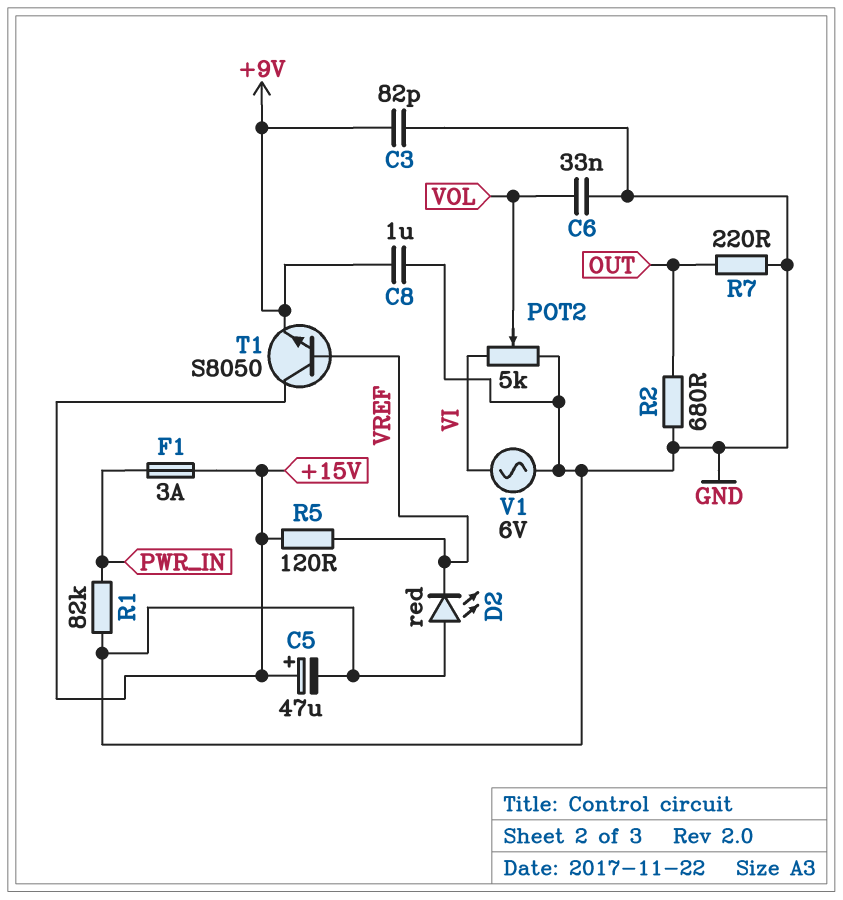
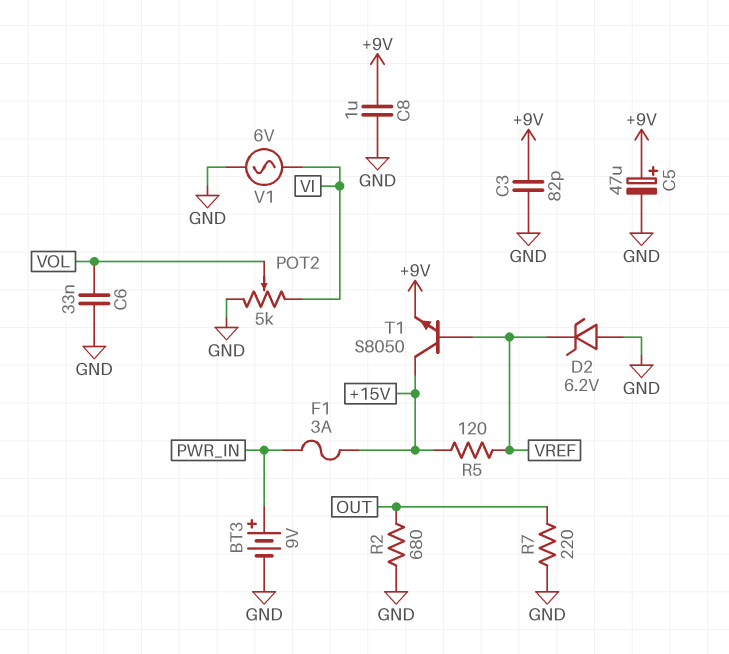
BT3: none -> 9V (plus PWR_IN, minus GND)
C5: 47uF (plus +15V, minus GND) -> 47uF (plus +9V, minus GND)
D2: LED red (A GND, K VREF) -> zener 6.2V (A GND, K VREF)
R1: 82k (GND, PWR_IN) -> none

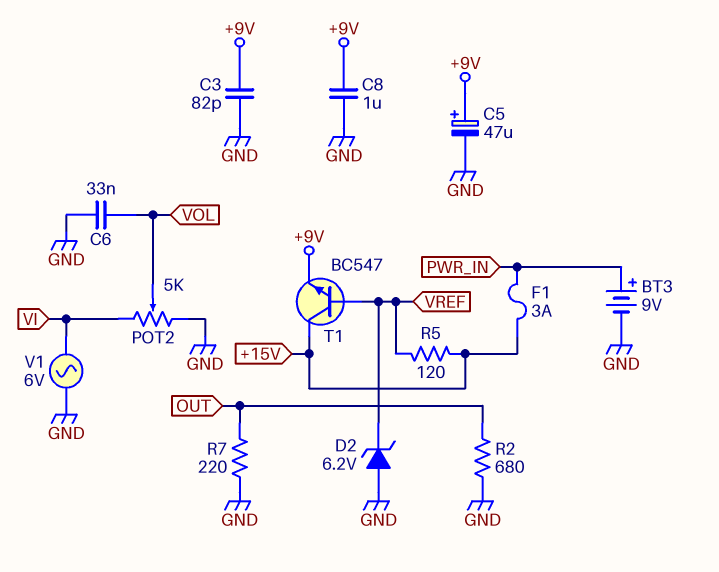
T1: NPN S8050 (B VREF, C +15V, E +9V) -> NPN BC547 (B VREF, C +15V, E +9V)

